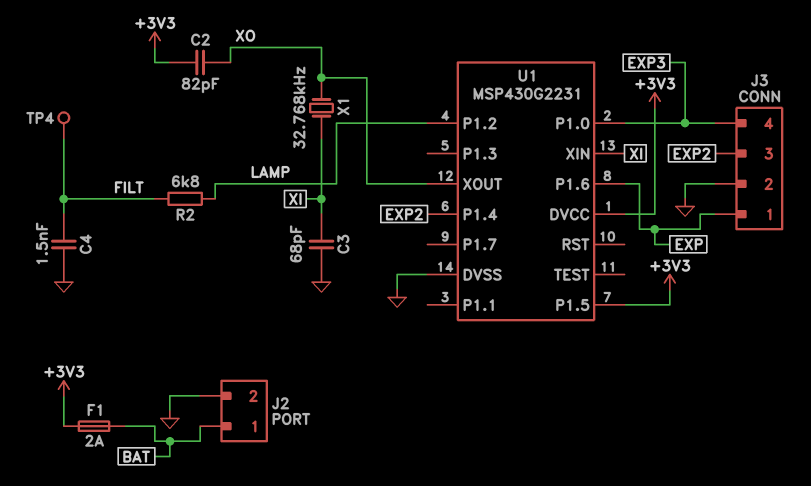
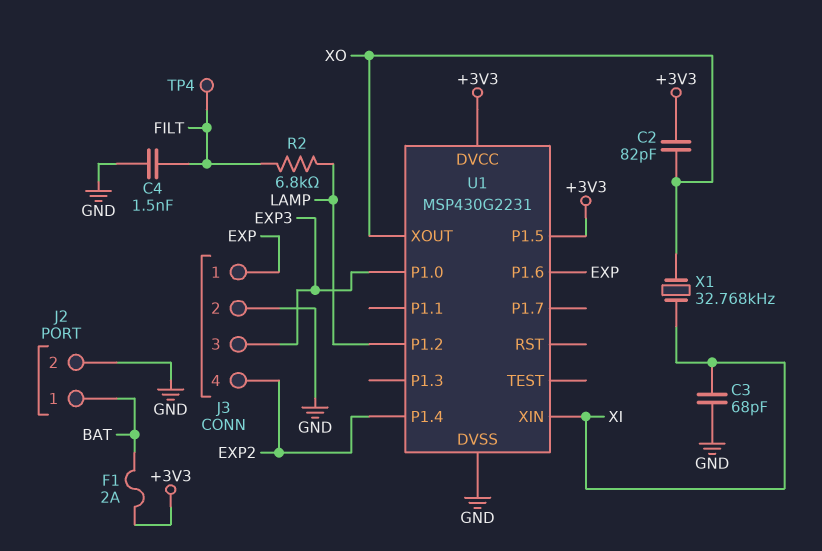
J3 pin 3: EXP2 -> EXP3
J3 pin 4: EXP3 -> EXP2

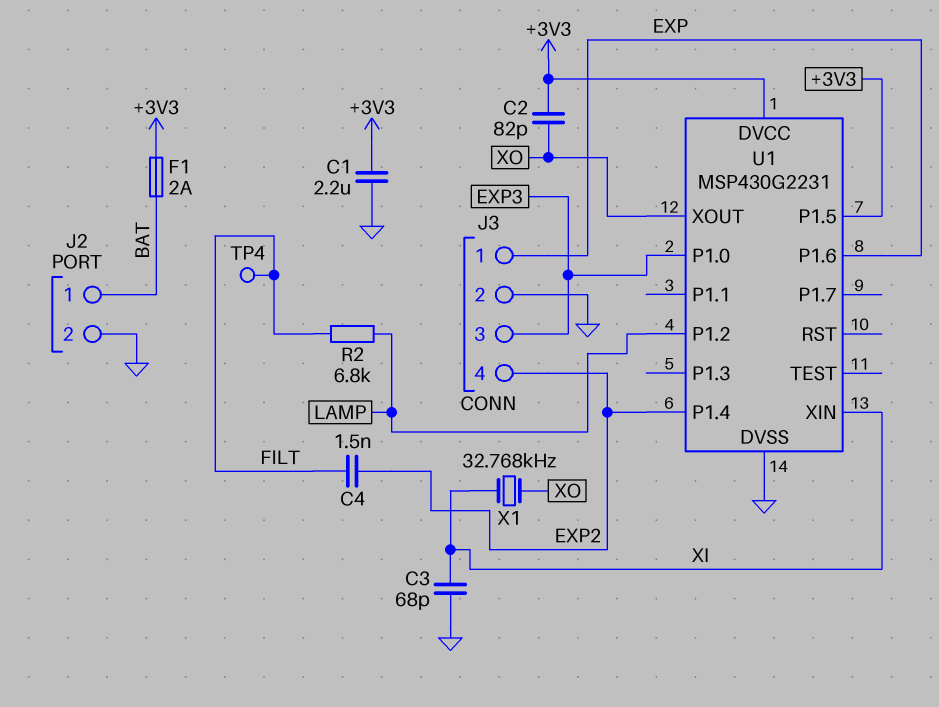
C1: none -> 2.2uF (+3V3, GND)
C4: 1.5nF (FILT, GND) -> 1.5nF (EXP2, FILT)

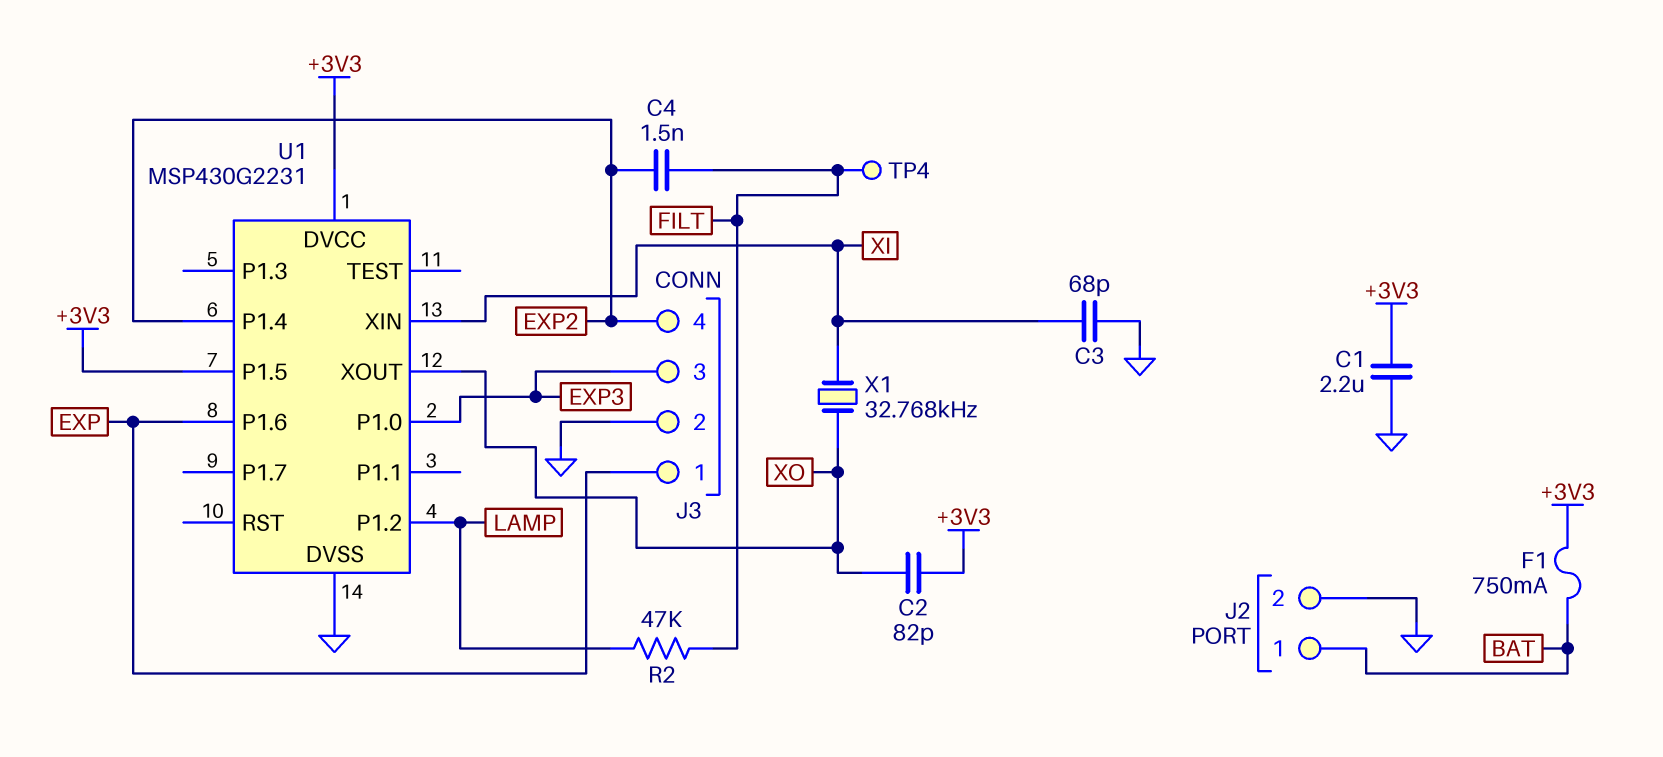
F1: 2A (+3V3, BAT) -> 750mA (+3V3, BAT)
R2: 6.8k (FILT, LAMP) -> 47k (FILT, LAMP)

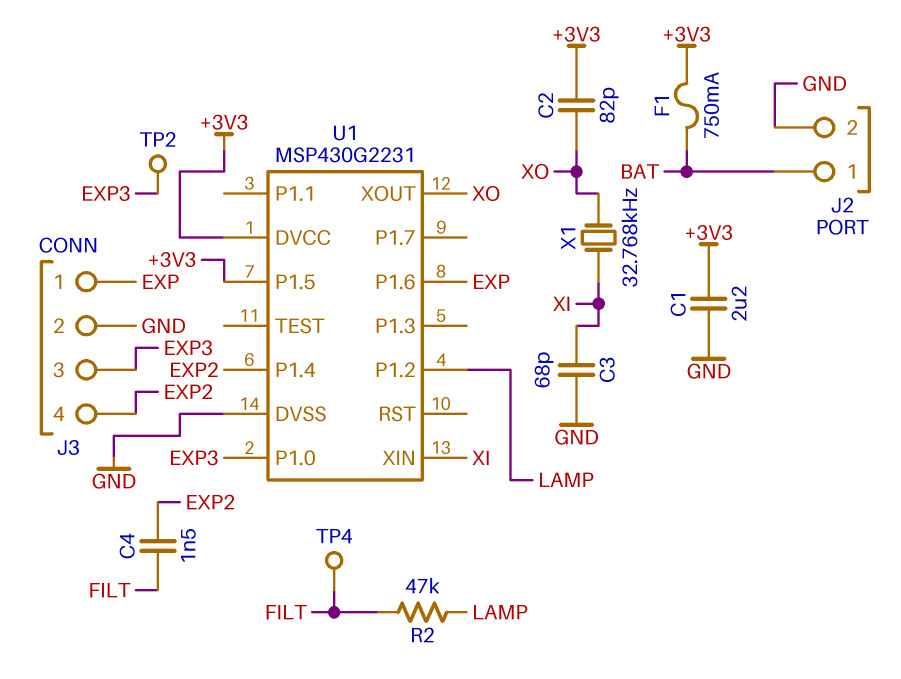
TP2: none -> test point (EXP3)

